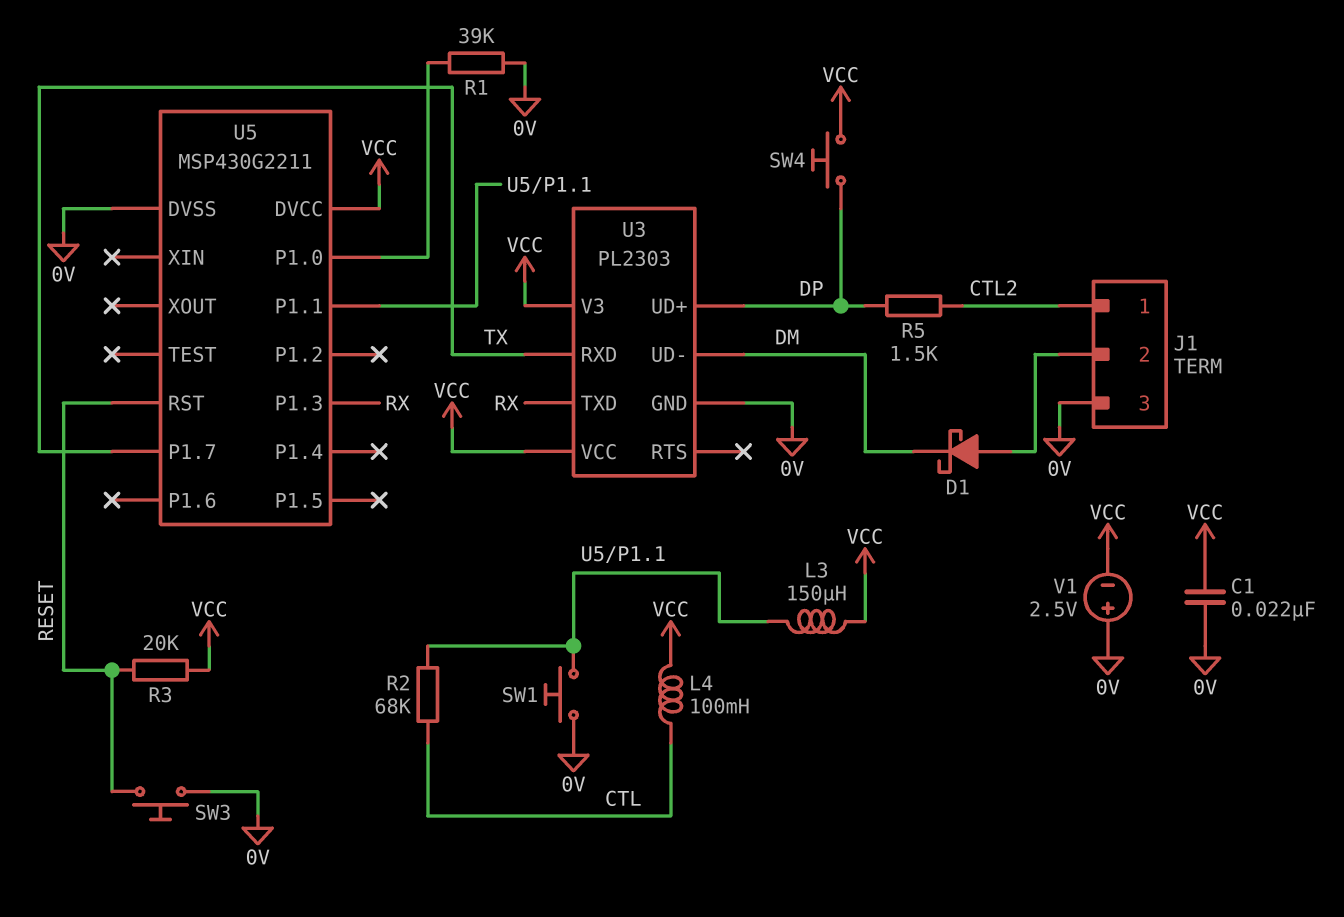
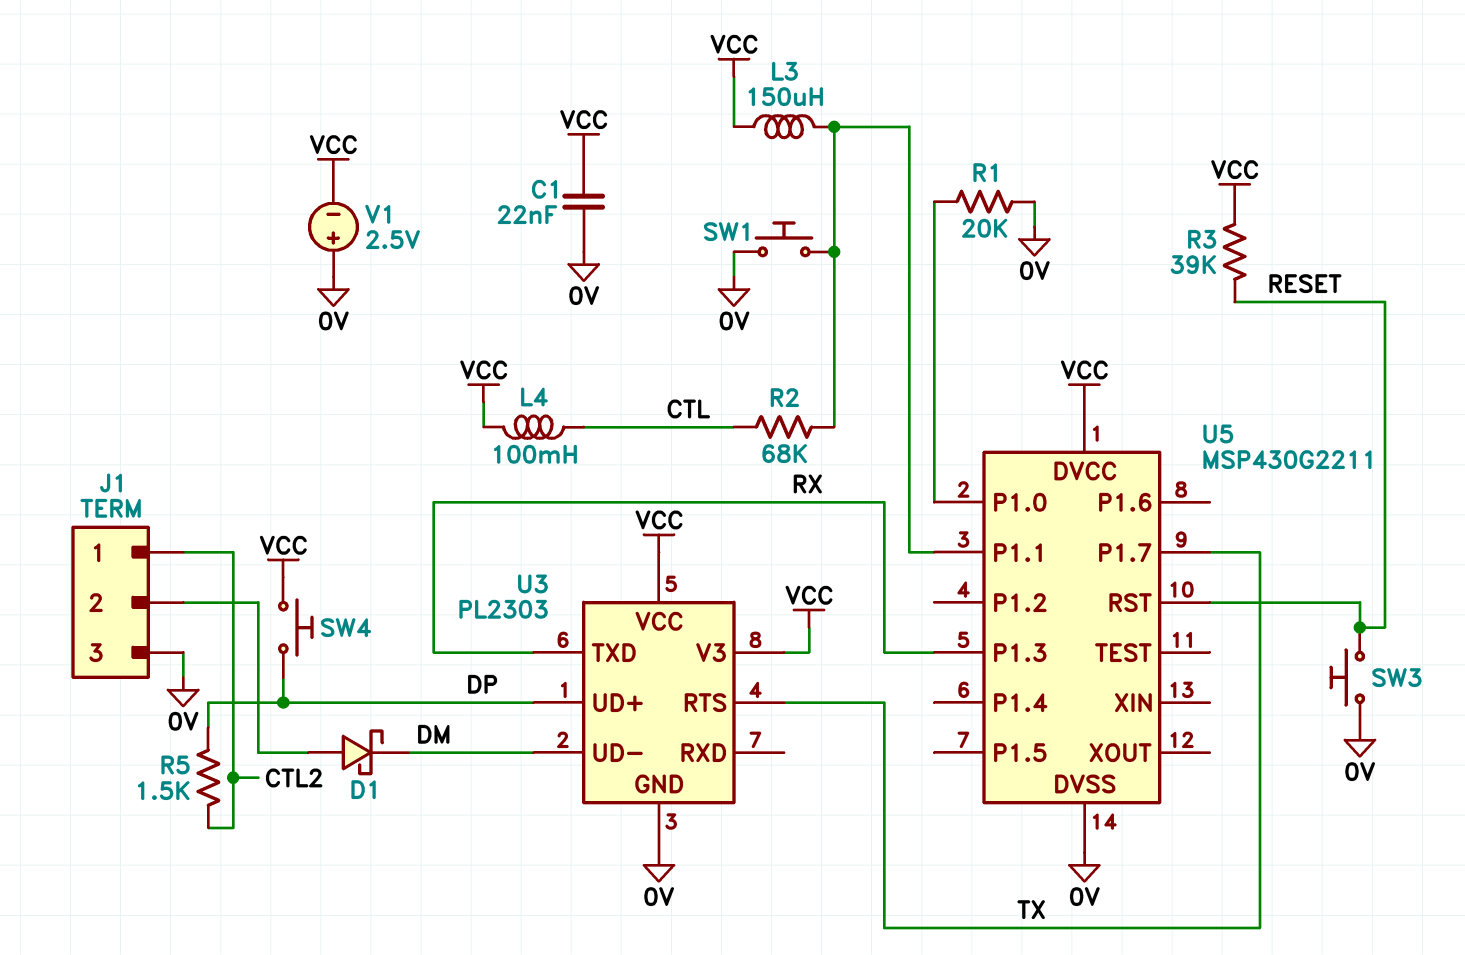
R1: 39k (0V, U5/P1.0) -> 20k (0V, U5/P1.0)
R3: 20k (RESET, VCC) -> 39k (RESET, VCC)
U3 pin RTS: none -> TX
U3 pin RXD: TX -> none

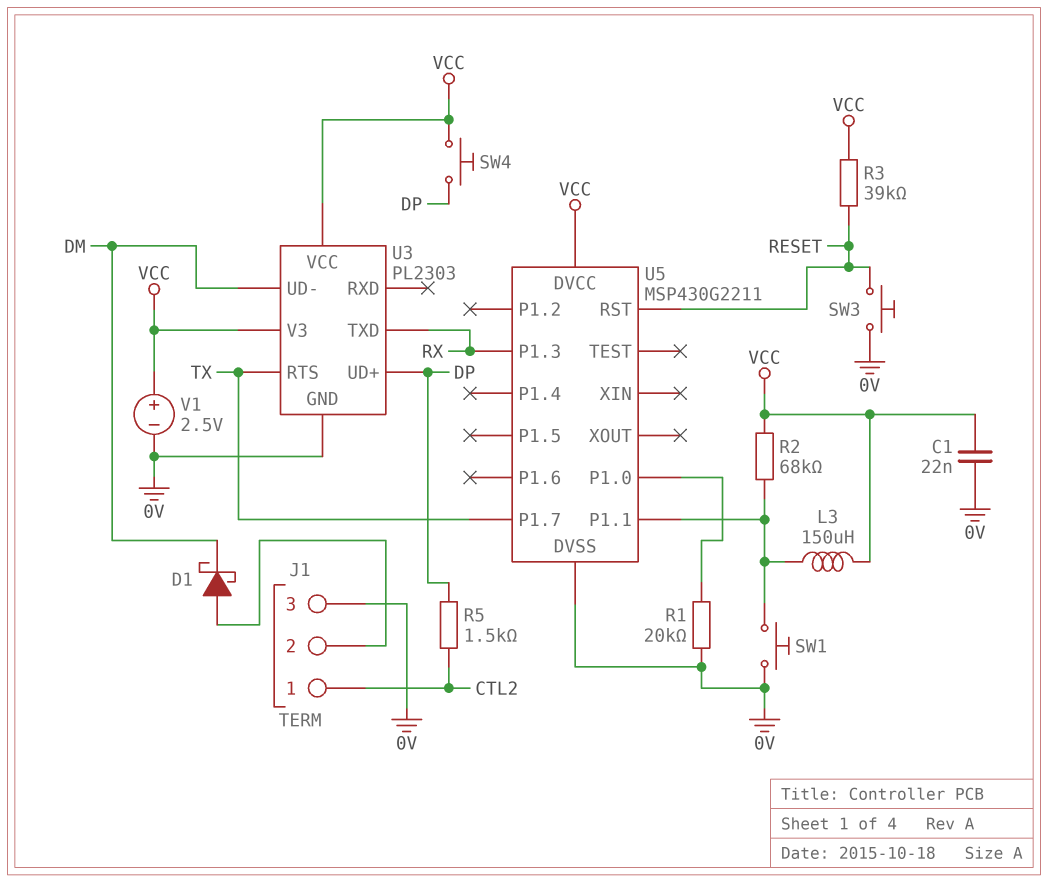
L4: 100mH (CTL, VCC) -> none
R2: 68k (CTL, U5/P1.1) -> 68k (U5/P1.1, VCC)
V1: 2.5V (plus 0V, minus VCC) -> 2.5V (plus VCC, minus 0V)

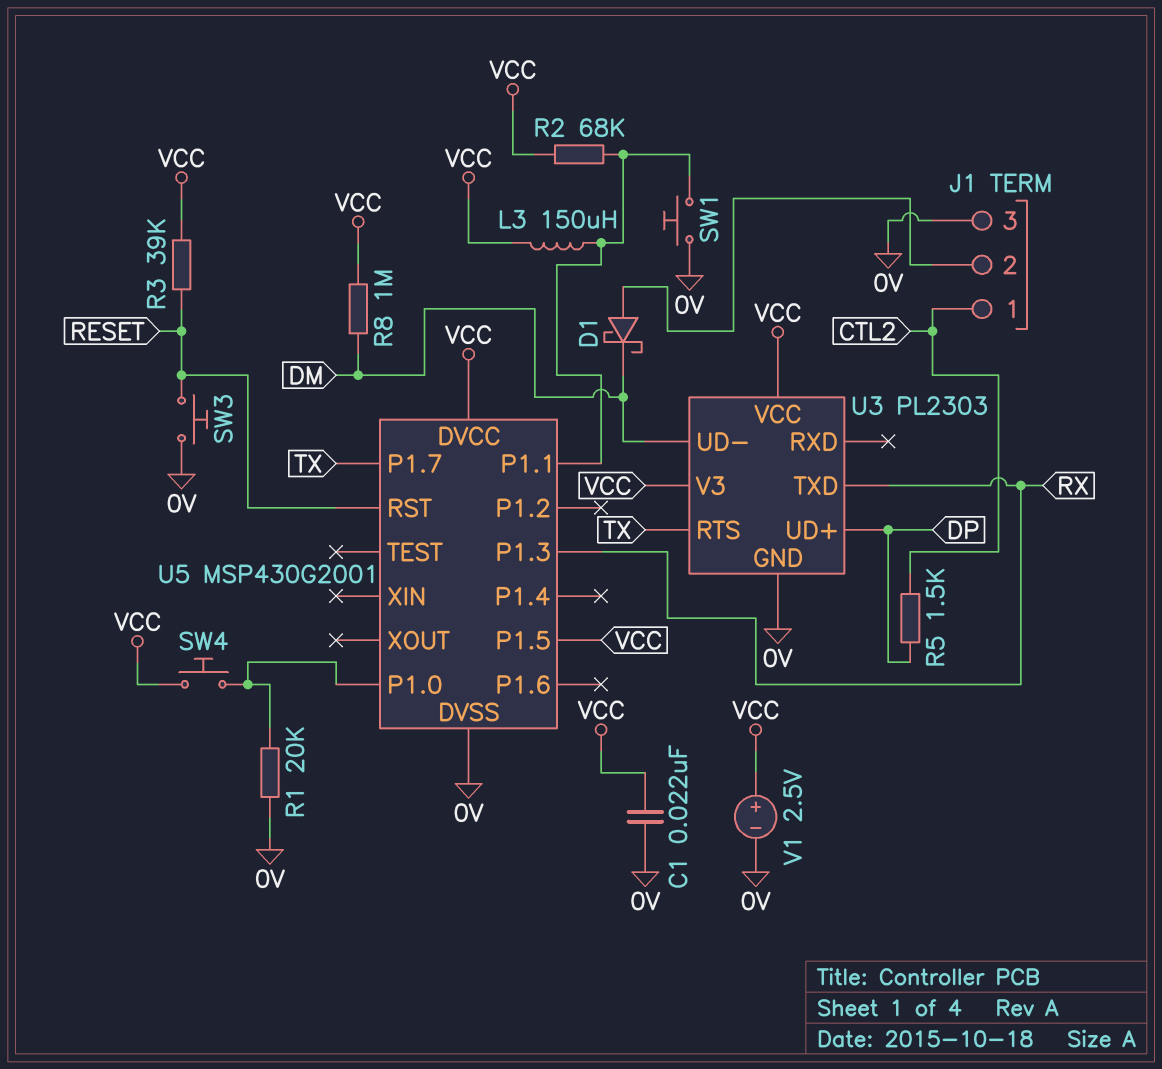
R8: none -> 1M (DM, VCC)
SW4: button (DP, VCC) -> button (U5/P1.0, VCC)
U5: MSP430G2211 -> MSP430G2001
U5 pin P1.5: none -> VCC

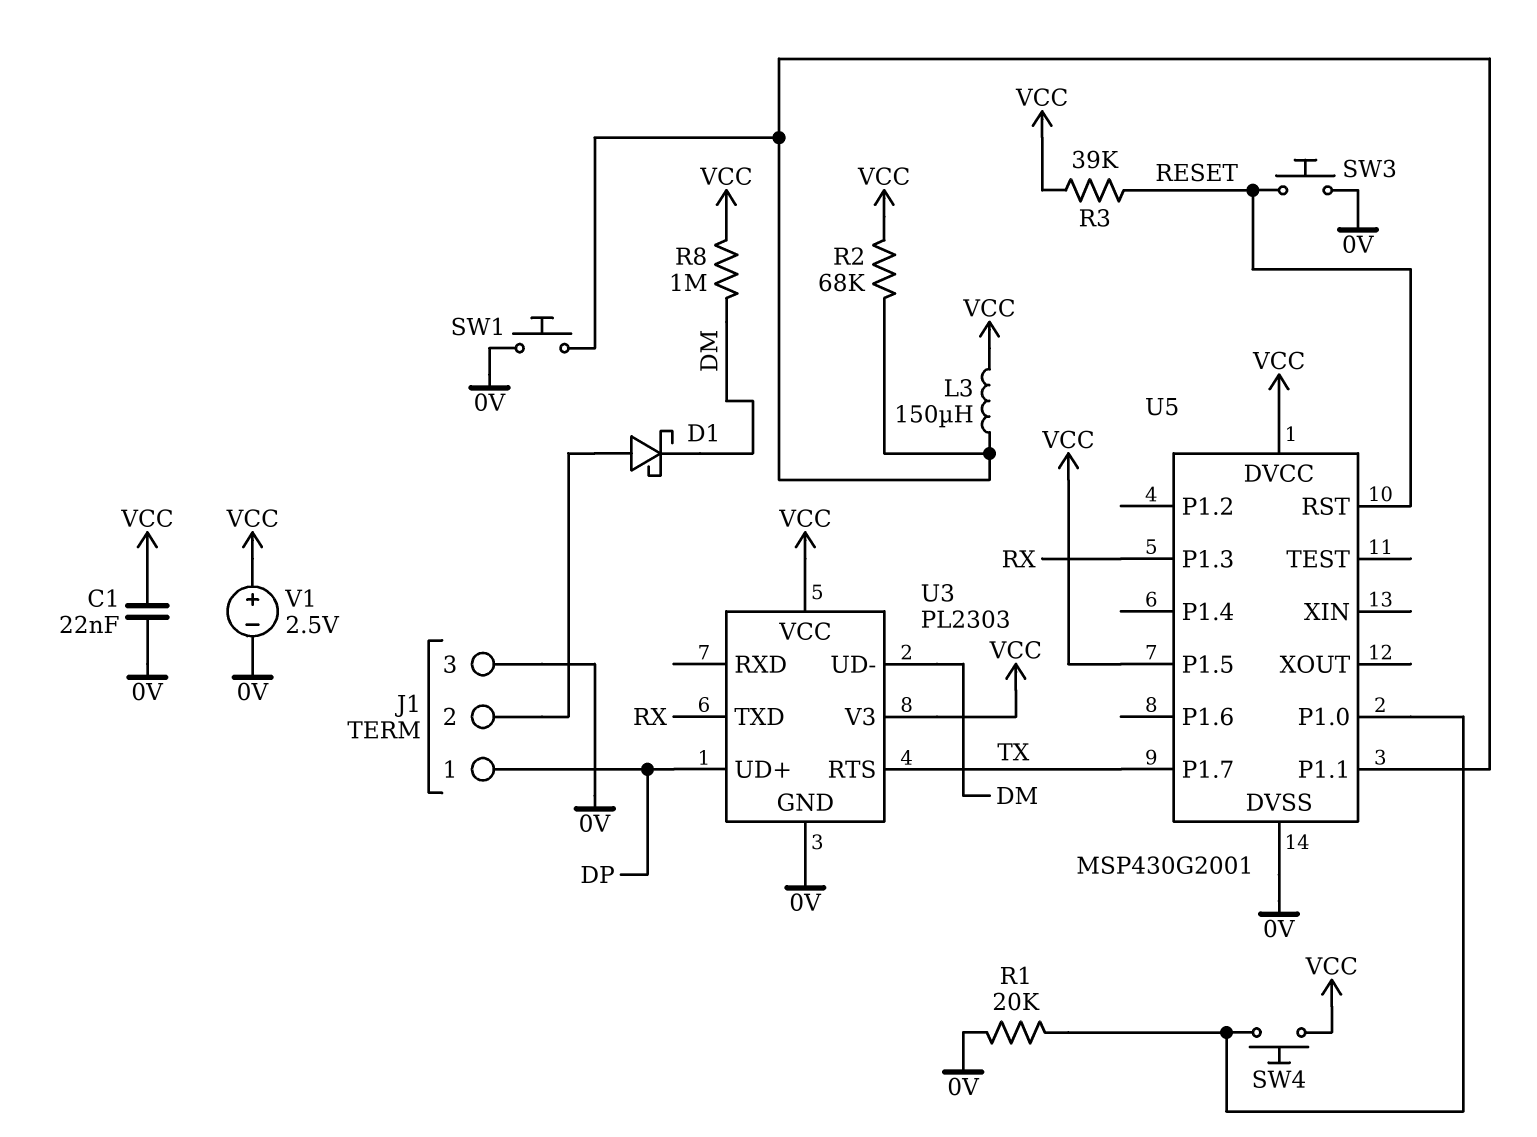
J1 pin 1: CTL2 -> DP
R5: 1.5k (CTL2, DP) -> none

